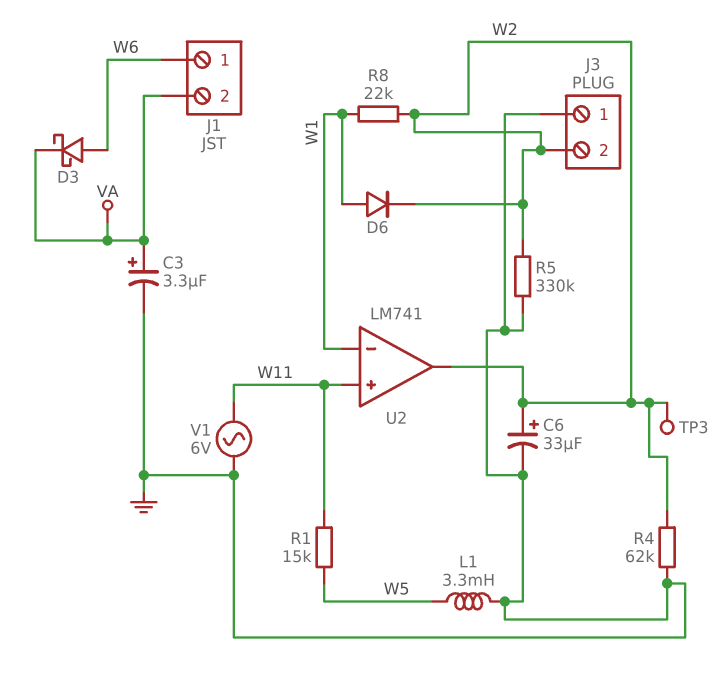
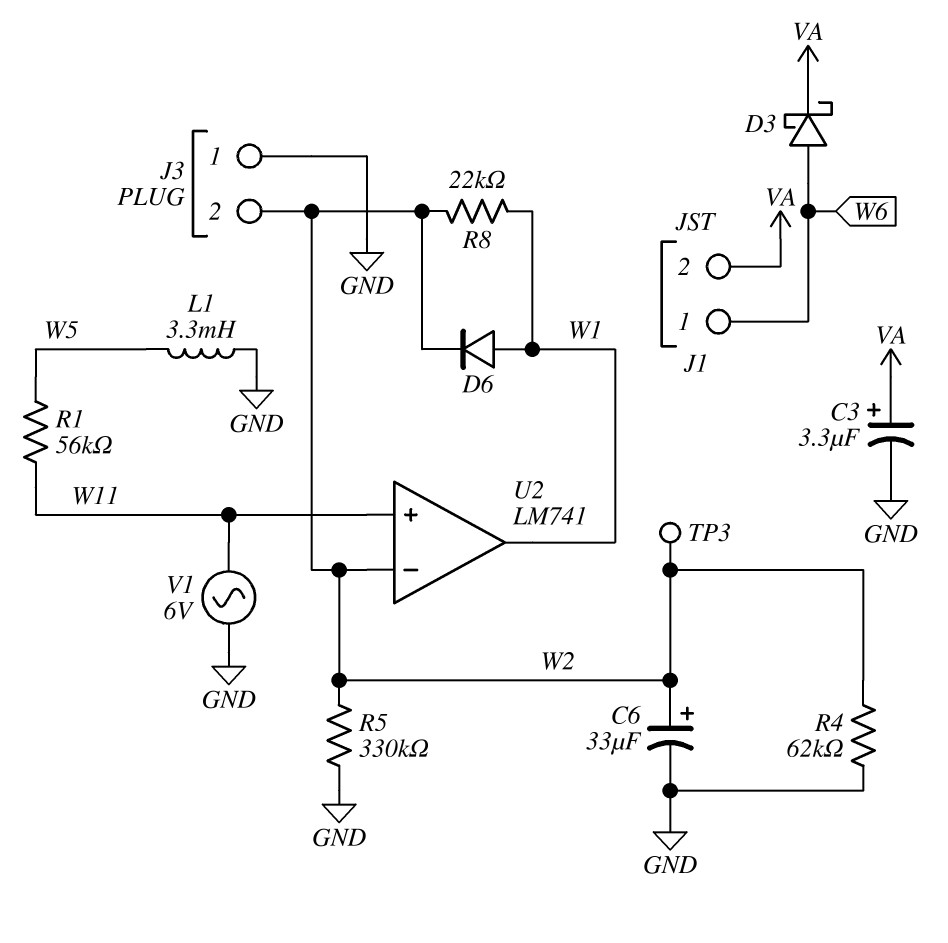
R1: 15k (W5, W11) -> 56k (W5, W11)
U2 pin in-: W1 -> W2
U2 pin out: W2 -> W1

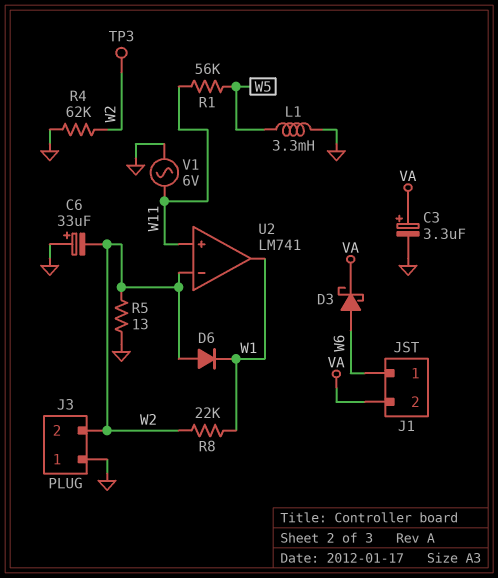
C6: 33uF (plus W2, minus GND) -> 33uF (plus GND, minus W2)
D6: diode (A W1, K W2) -> diode (A W2, K W1)
R5: 330k (GND, W2) -> 13 (GND, W2)

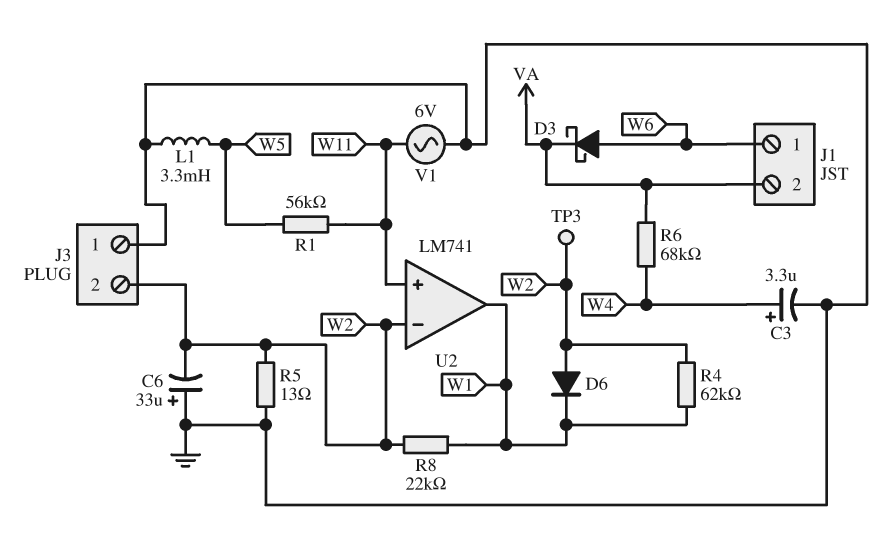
C3: 3.3uF (plus VA, minus GND) -> 3.3uF (plus W4, minus GND)
R4: 62k (GND, W2) -> 62k (W1, W2)
R6: none -> 68k (VA, W4)

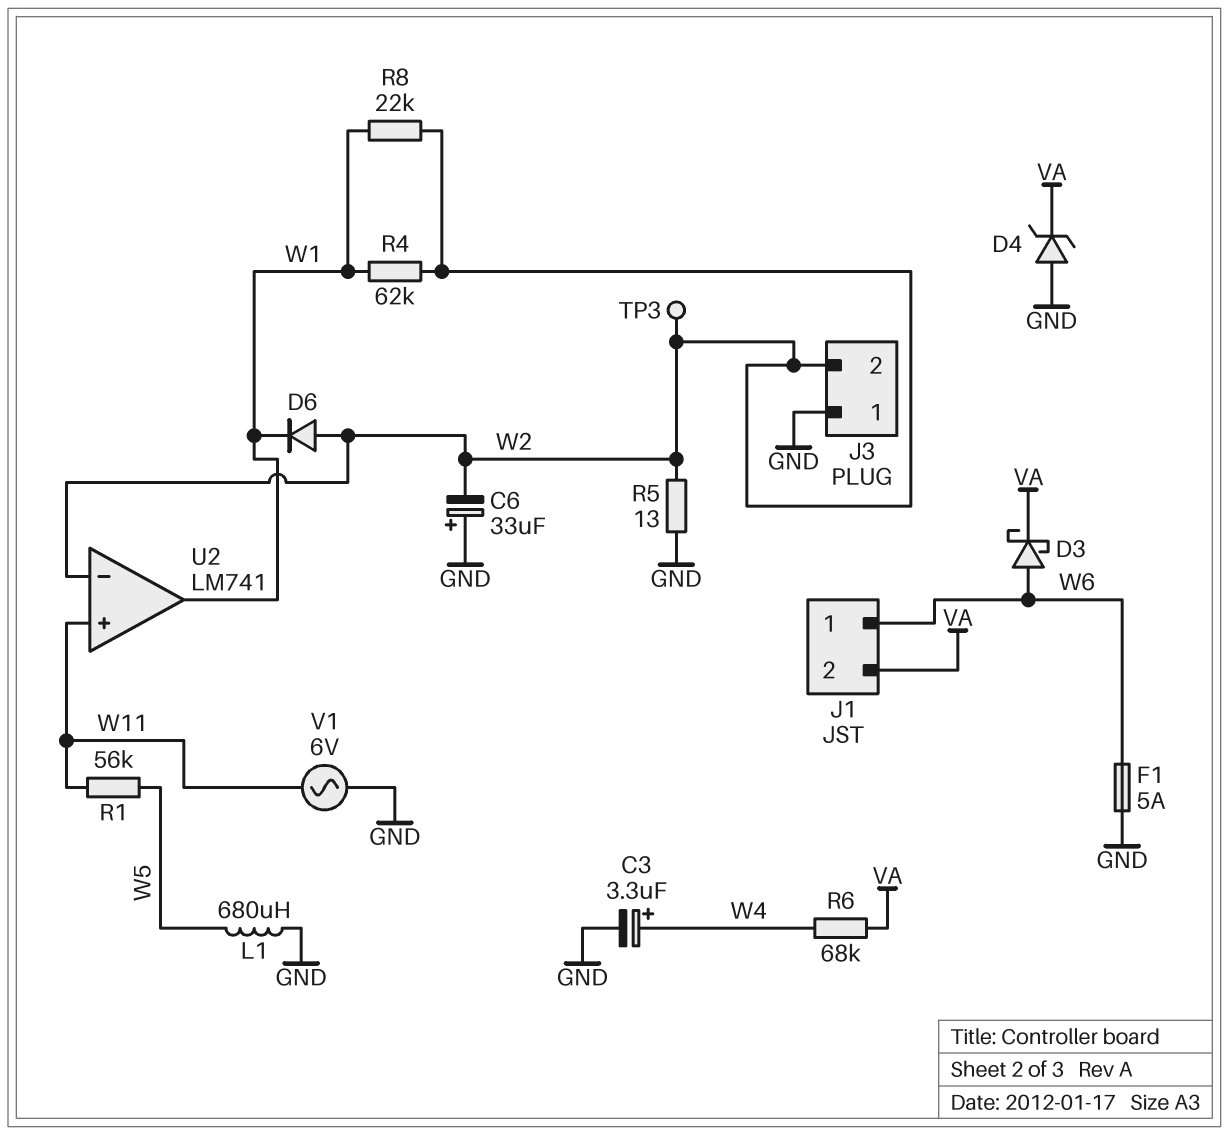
D4: none -> zener (A GND, K VA)
F1: none -> 5A (GND, W6)
L1: 3.3mH (GND, W5) -> 680uH (GND, W5)

